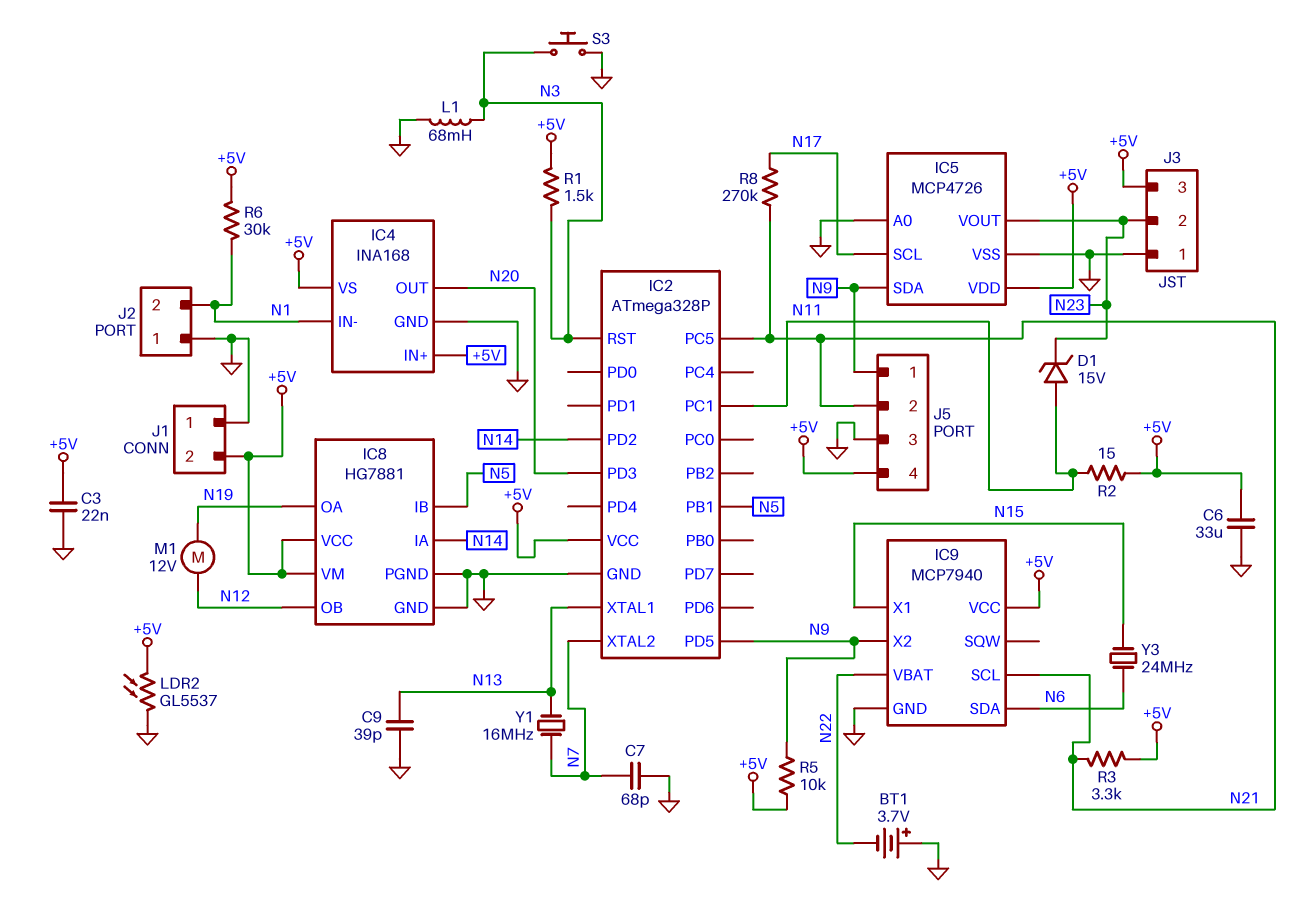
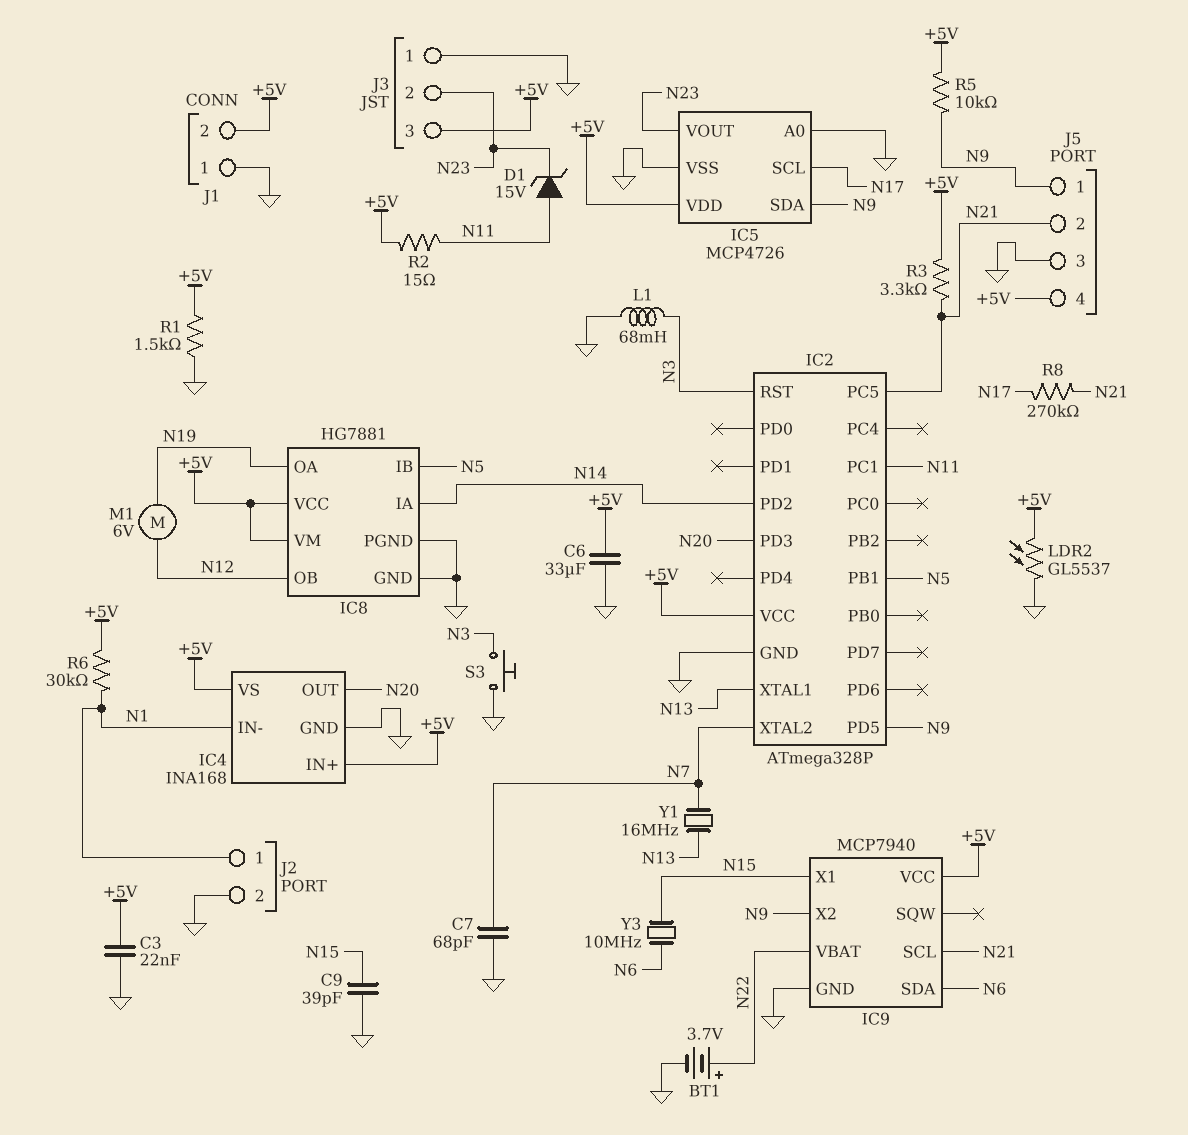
BT1: 3.7V (plus GND, minus N22) -> 3.7V (plus N22, minus GND)
C9: 39pF (GND, N13) -> 39pF (GND, N15)
J2 pin 1: GND -> N1
J2 pin 2: N1 -> GND
M1: motor 12V (N12, N19) -> motor 6V (N12, N19)
R1: 1.5k (+5V, N3) -> 1.5k (+5V, GND)
Y3: 24MHz (N6, N15) -> 10MHz (N6, N15)

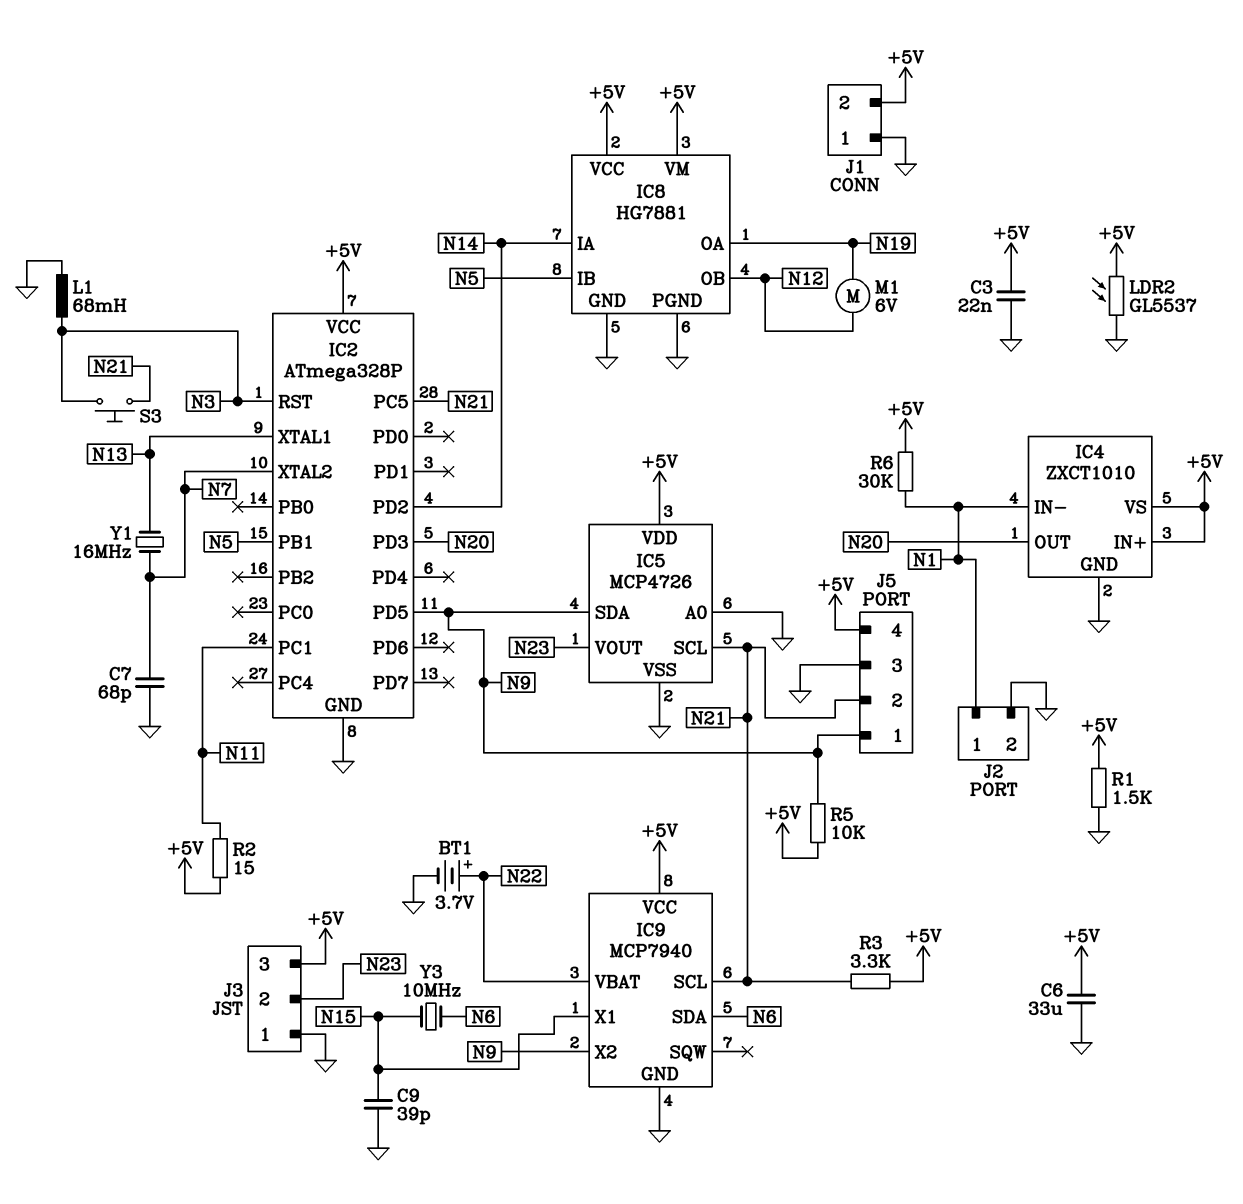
D1: zener 15V (A N11, K N23) -> none
IC4: INA168 -> ZXCT1010
IC5 pin SCL: N17 -> N21
R8: 270k (N17, N21) -> none
S3: button (GND, N3) -> button (N3, N21)

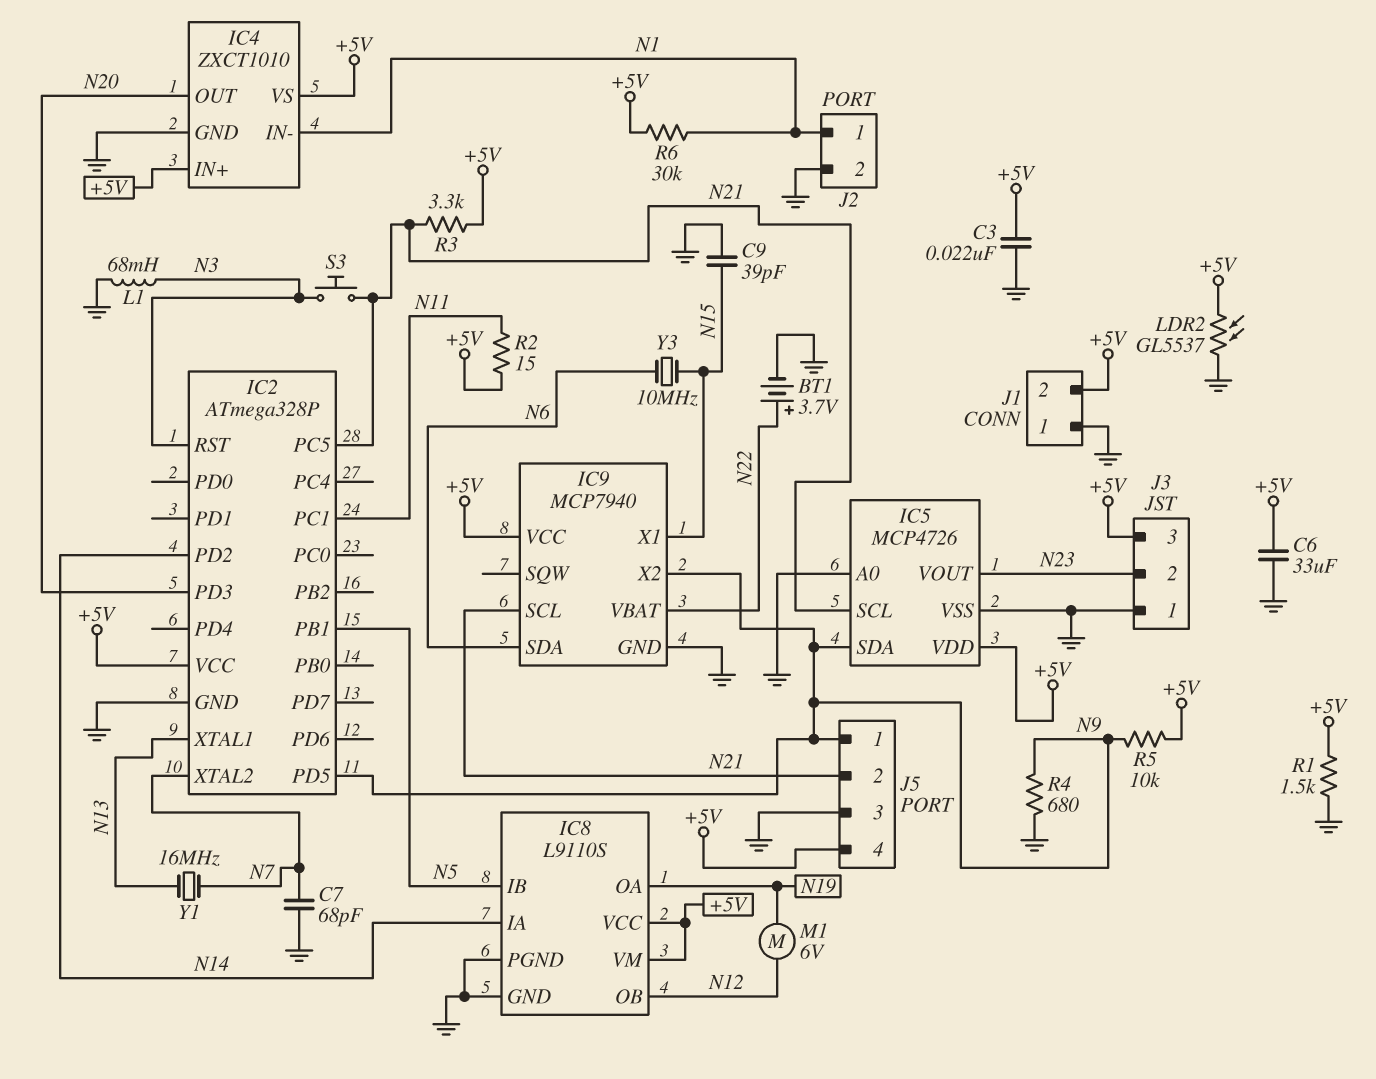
IC8: HG7881 -> L9110S
R4: none -> 680 (GND, N9)

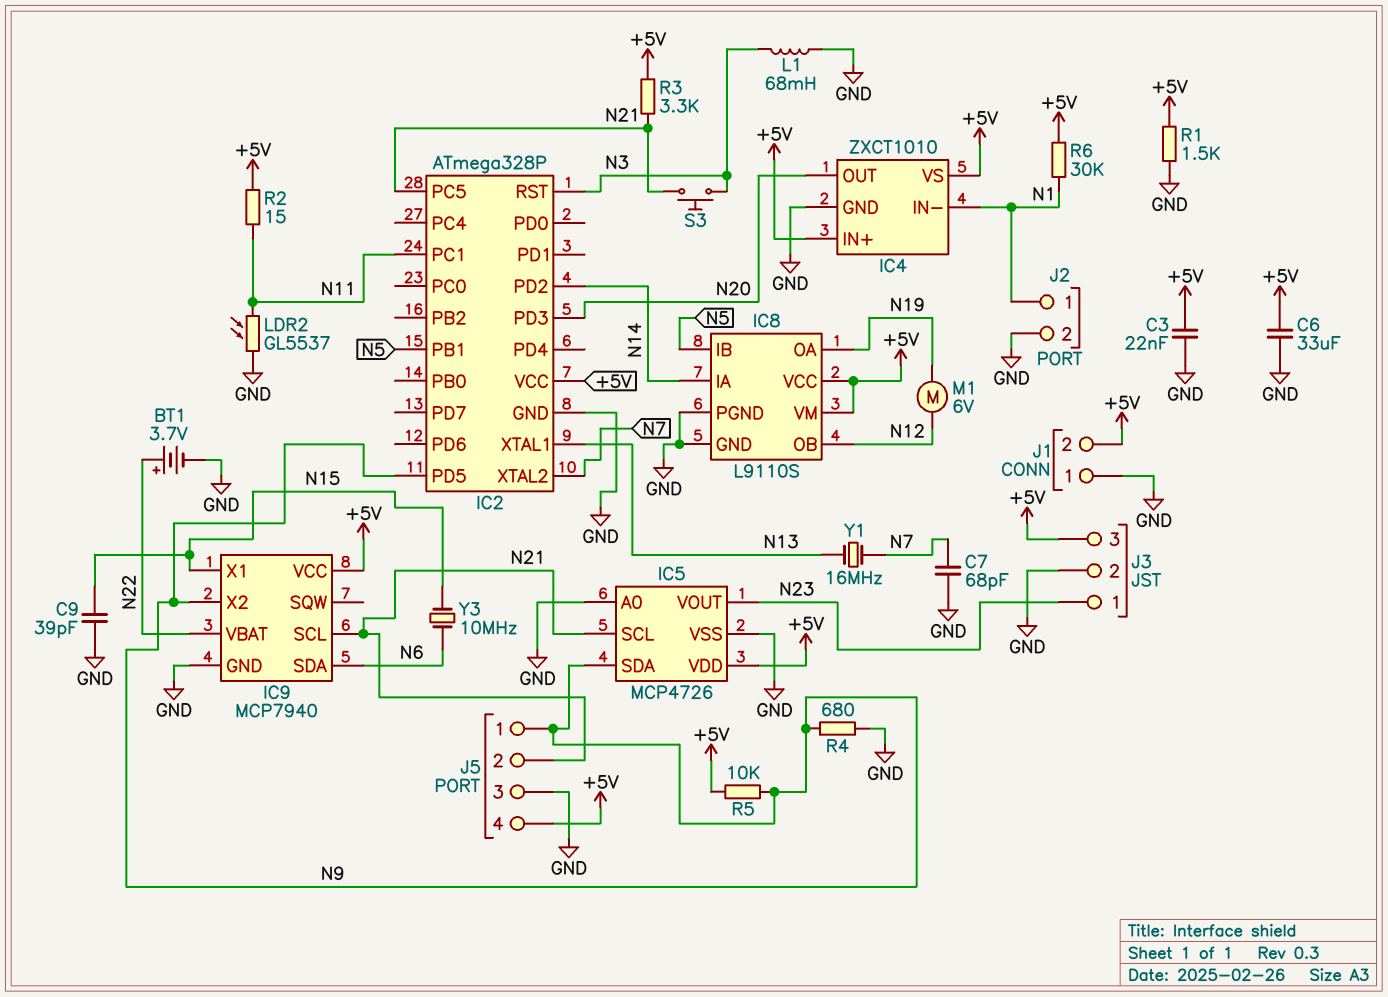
J3 pin 1: GND -> N23
J3 pin 2: N23 -> GND
LDR2: GL5537 (+5V, GND) -> GL5537 (GND, N11)

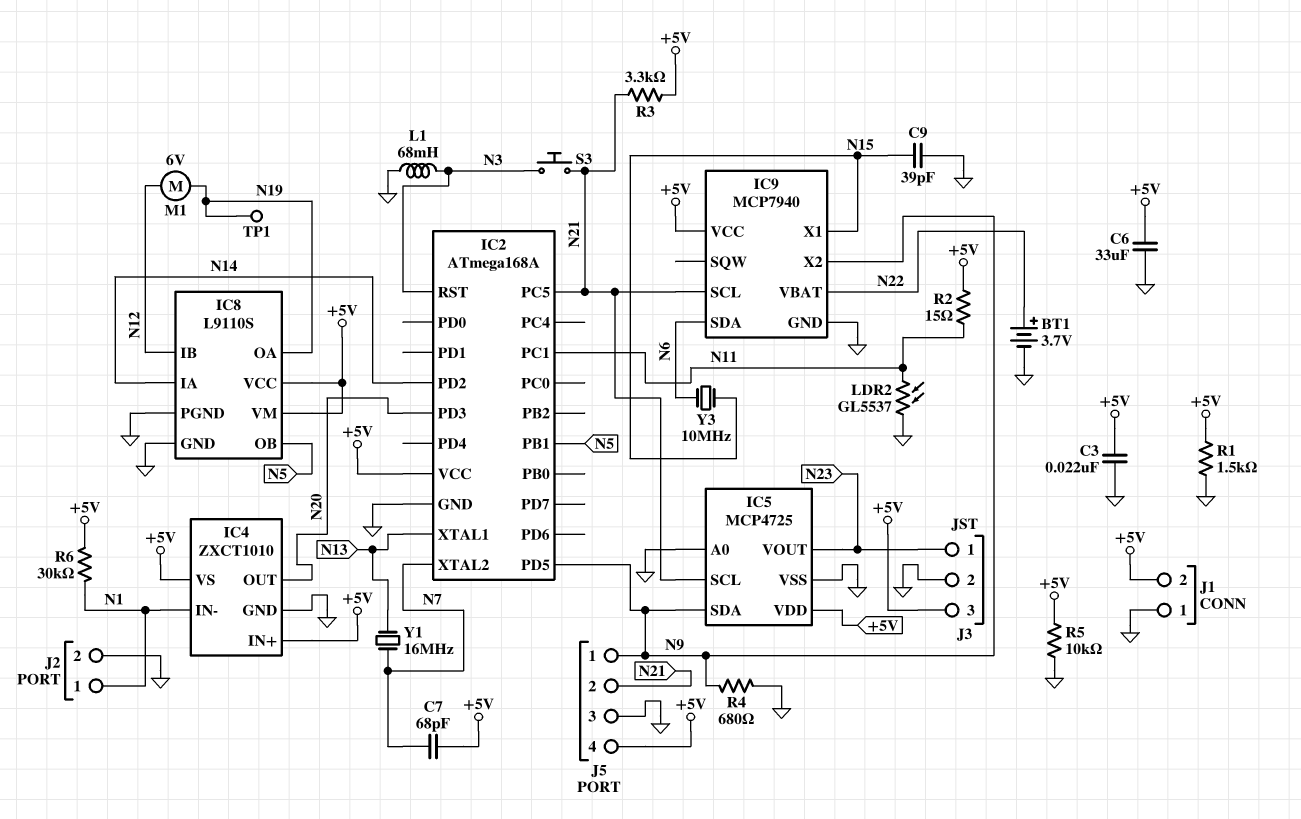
C7: 68pF (GND, N7) -> 68pF (+5V, N7)
IC2: ATmega328P -> ATmega168A
IC5: MCP4726 -> MCP4725
IC8 pin IB: N5 -> N12
IC8 pin OB: N12 -> N5
R5: 10k (+5V, N9) -> 10k (+5V, GND)
TP1: none -> test point (N19)

